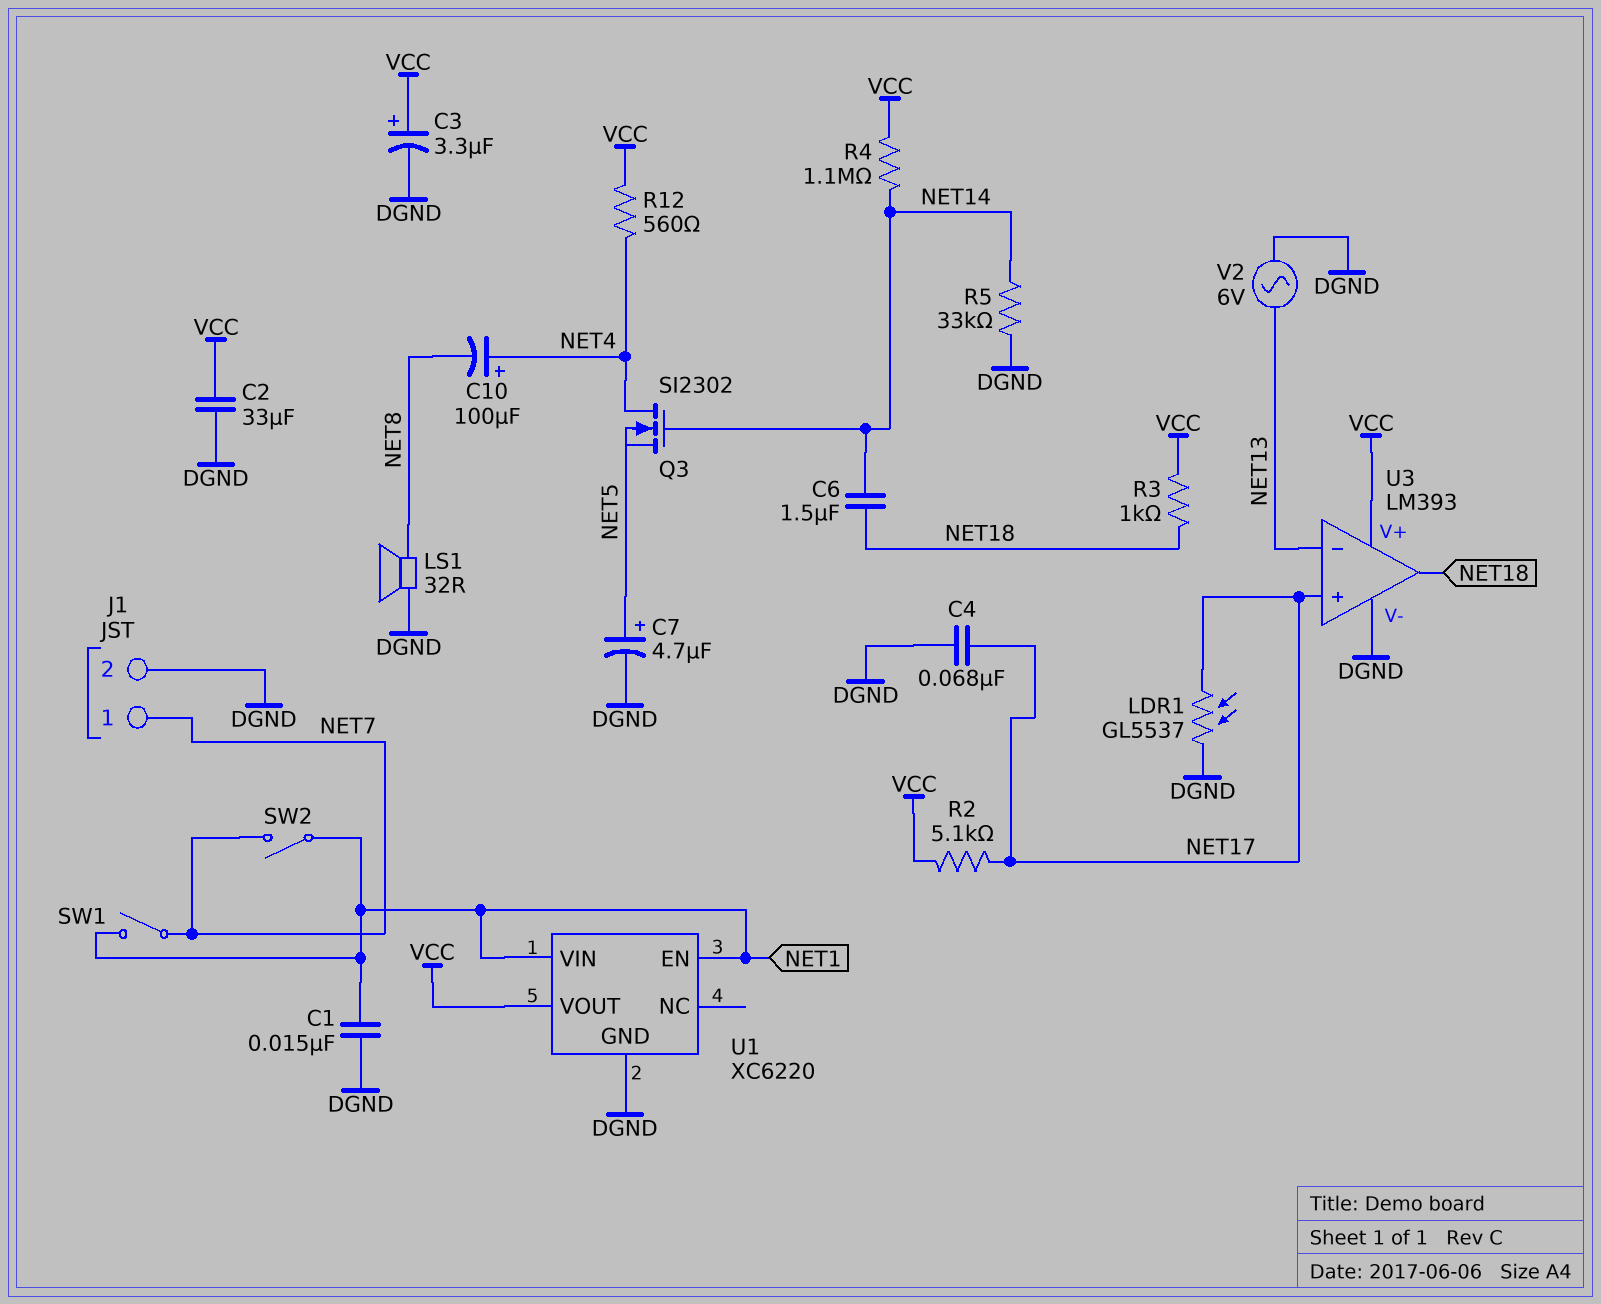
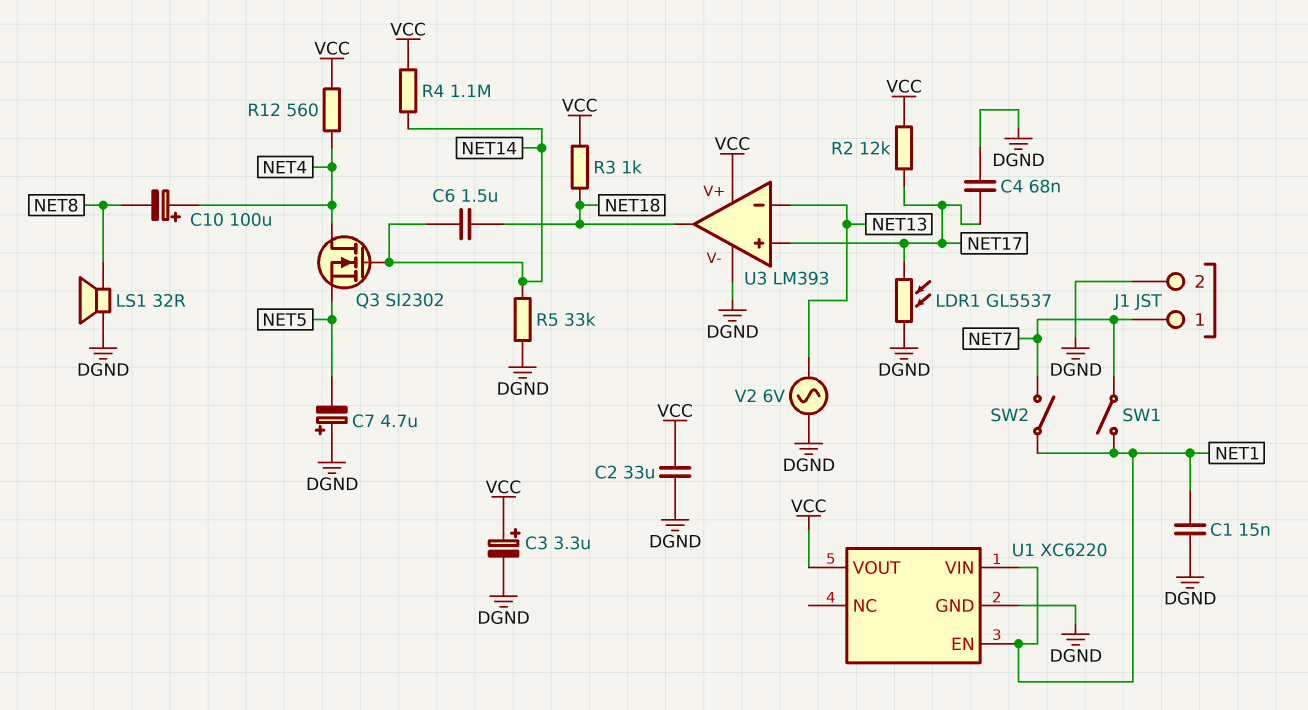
C7: 4.7uF (plus NET5, minus DGND) -> 4.7uF (plus DGND, minus NET5)
R2: 5.1k (NET17, VCC) -> 12k (NET17, VCC)

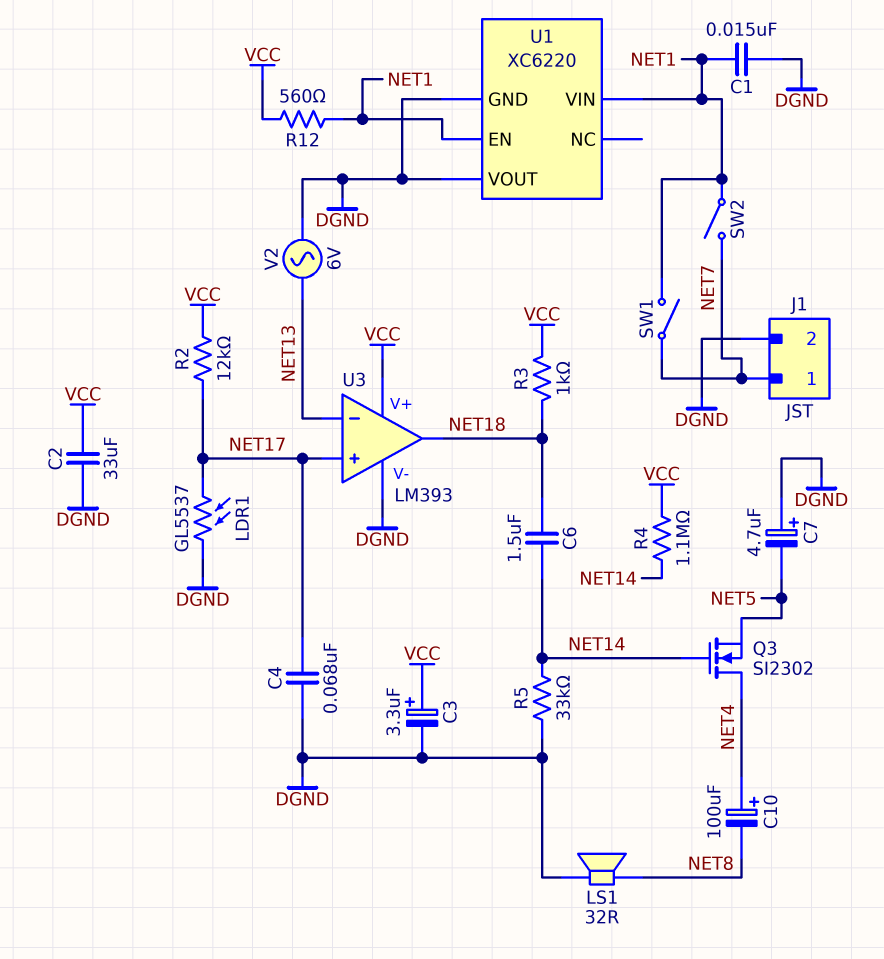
R12: 560 (NET4, VCC) -> 560 (NET1, VCC)
U1 pin VOUT: VCC -> DGND

